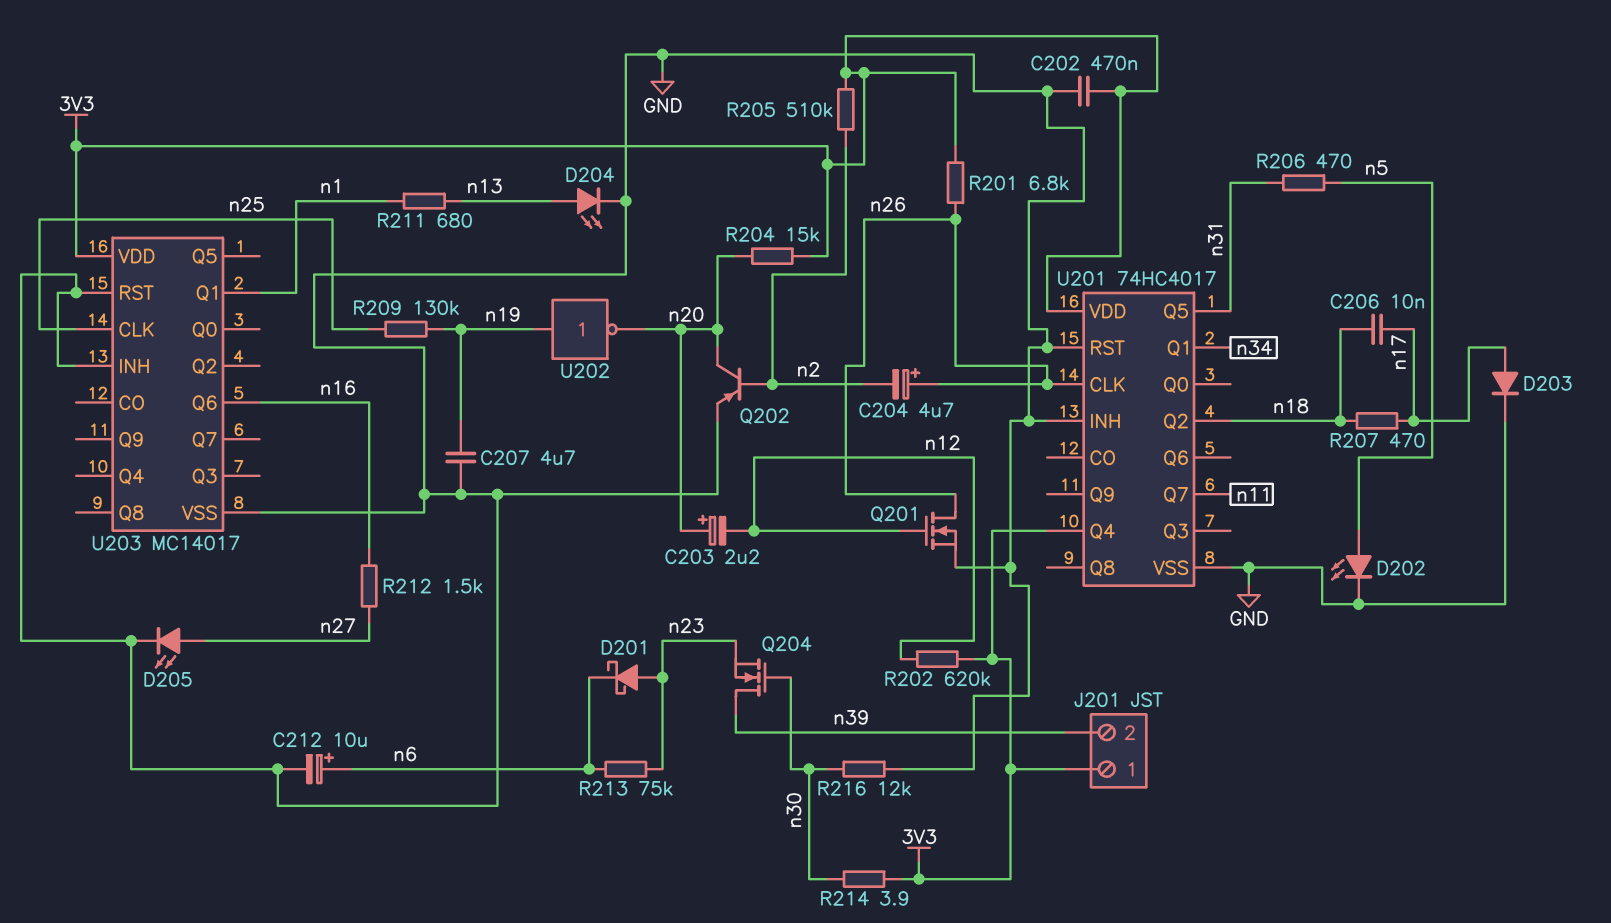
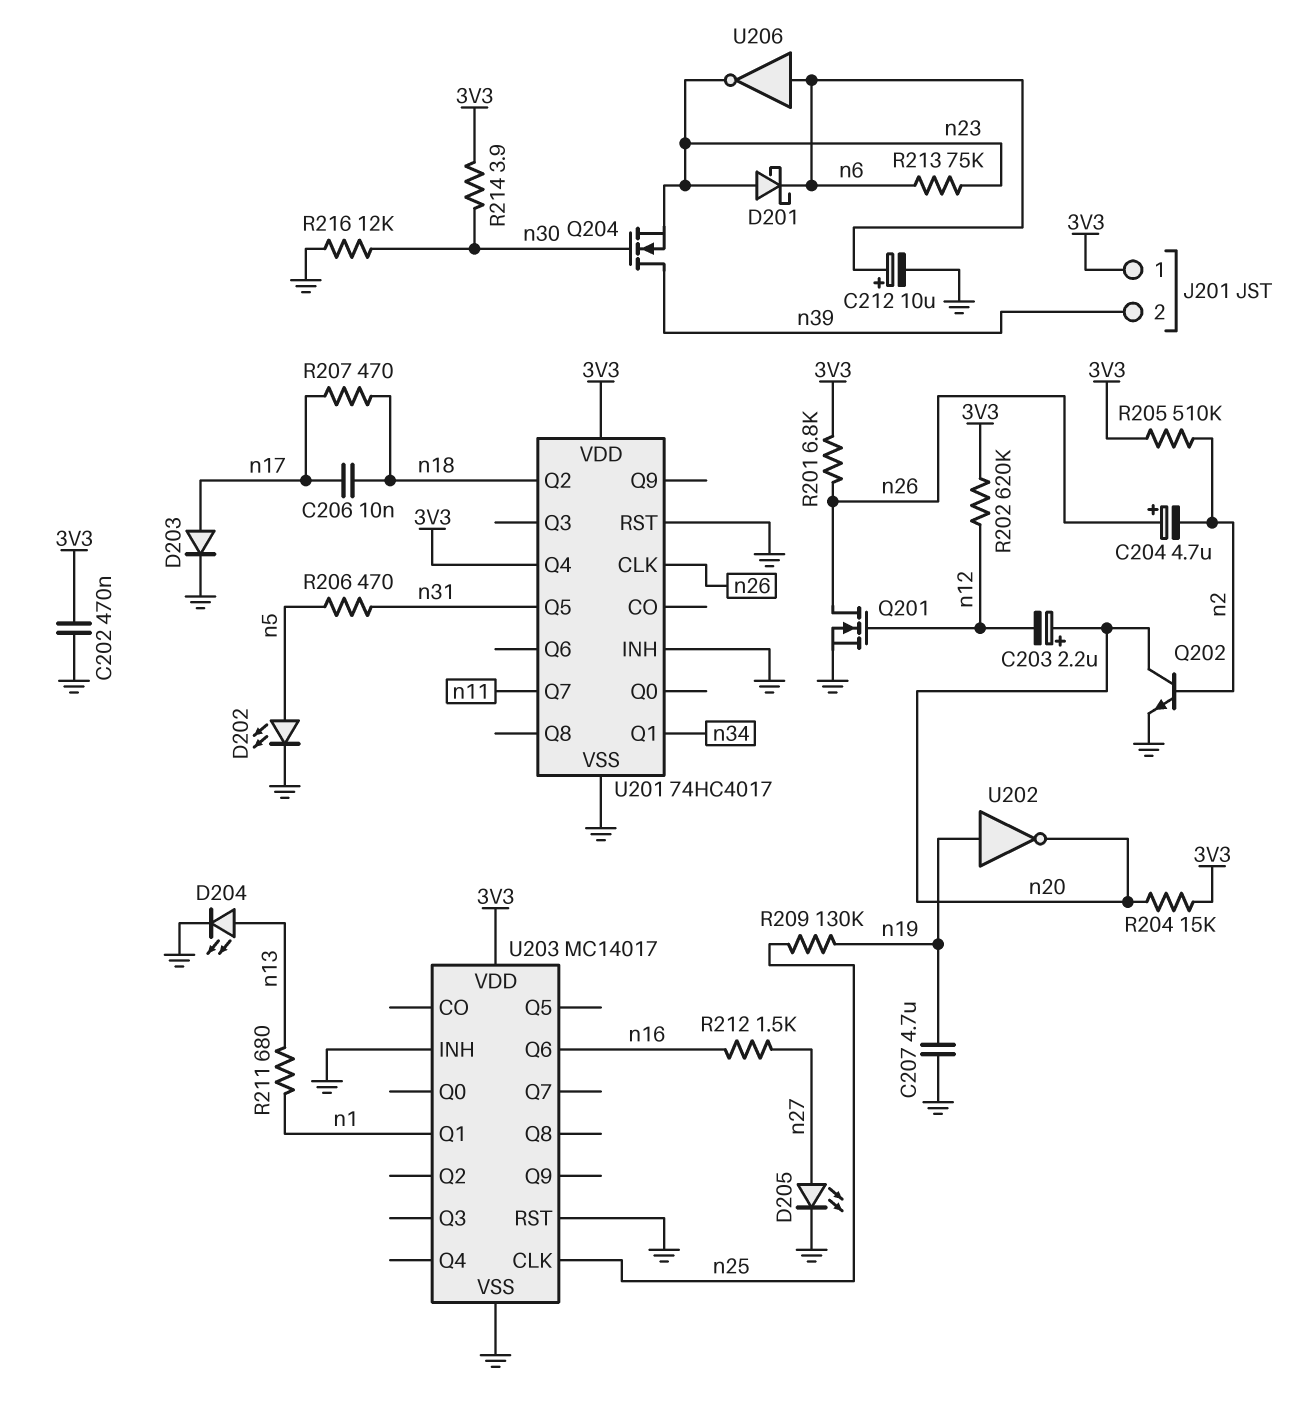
Q202: PNP (B n2, C n20, E GND) -> NPN (B n2, C n20, E GND)
U206: none -> NOT (in n6, out n23)

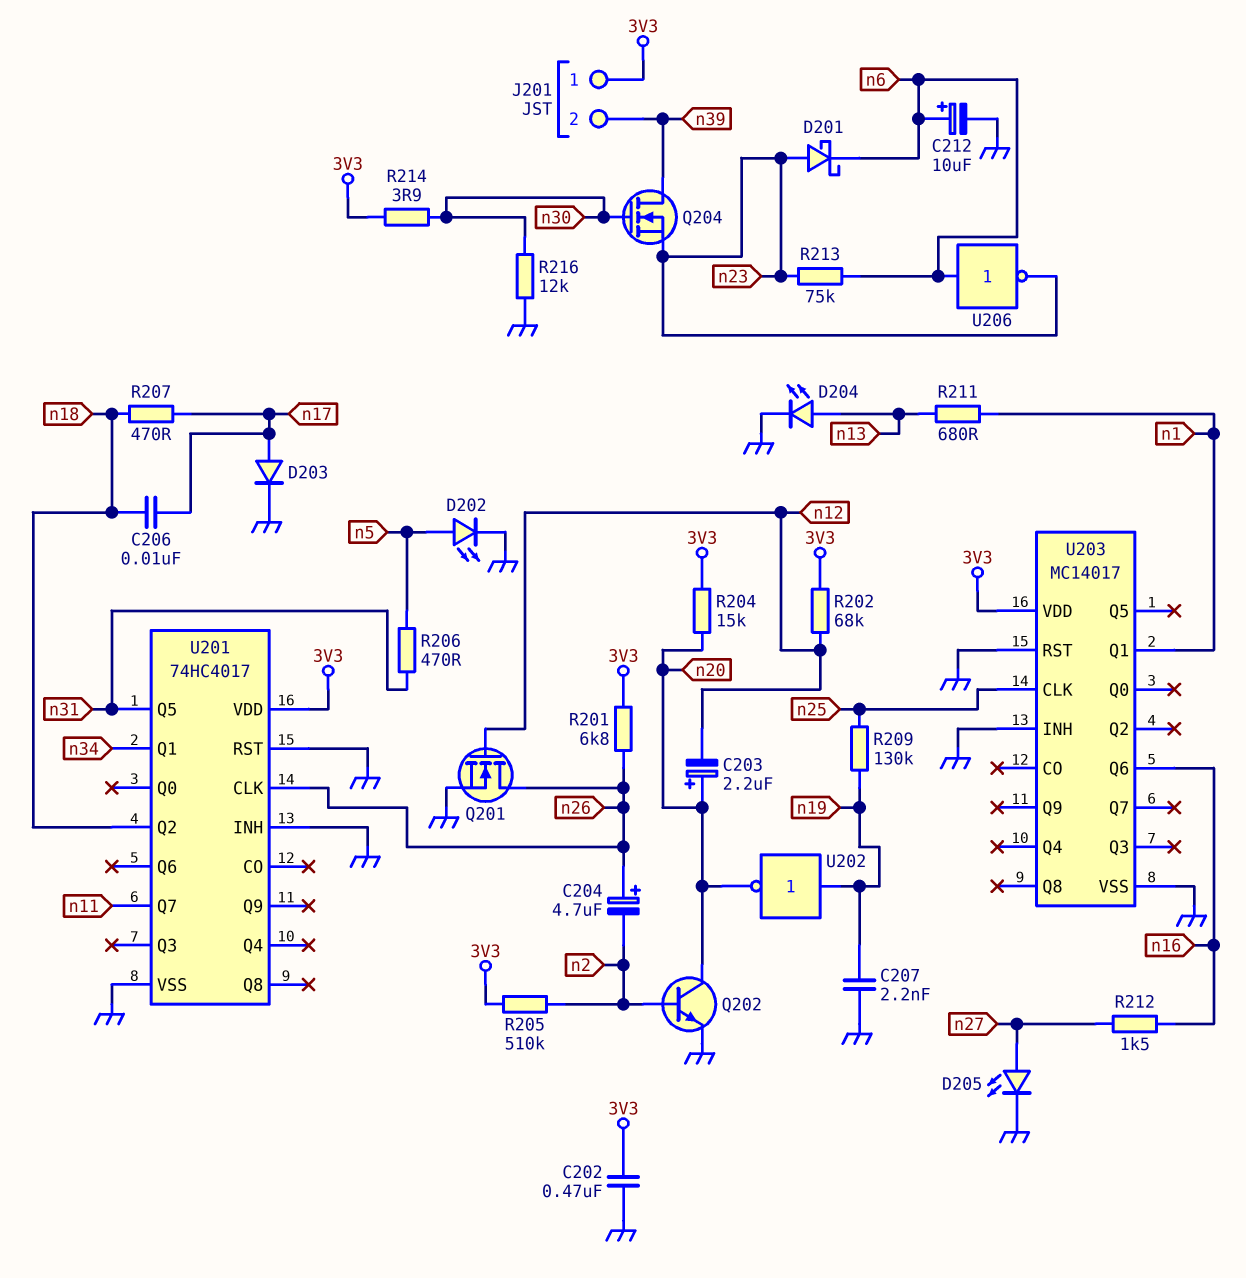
C207: 4.7uF (GND, n19) -> 2.2nF (GND, n19)
R202: 620k (3V3, n12) -> 68k (3V3, n12)
U201 pin Q4: 3V3 -> none

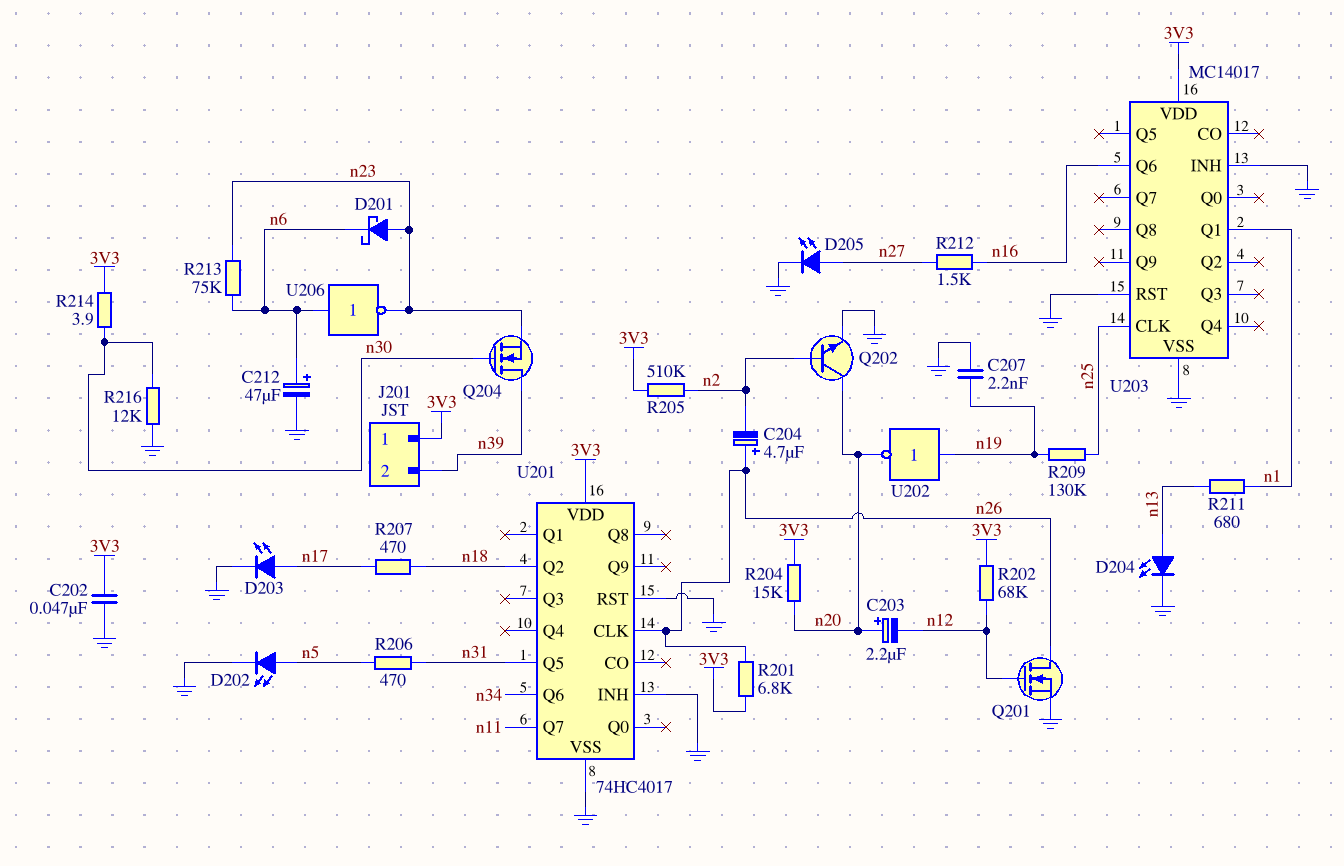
C202: 470nF (3V3, GND) -> 47nF (3V3, GND)
C206: 10nF (n17, n18) -> none
C212: 10uF (plus n6, minus GND) -> 47uF (plus n6, minus GND)
D203: diode (A n17, K GND) -> LED (A n17, K GND)
U201 pin Q1: n34 -> none
U201 pin Q6: none -> n34

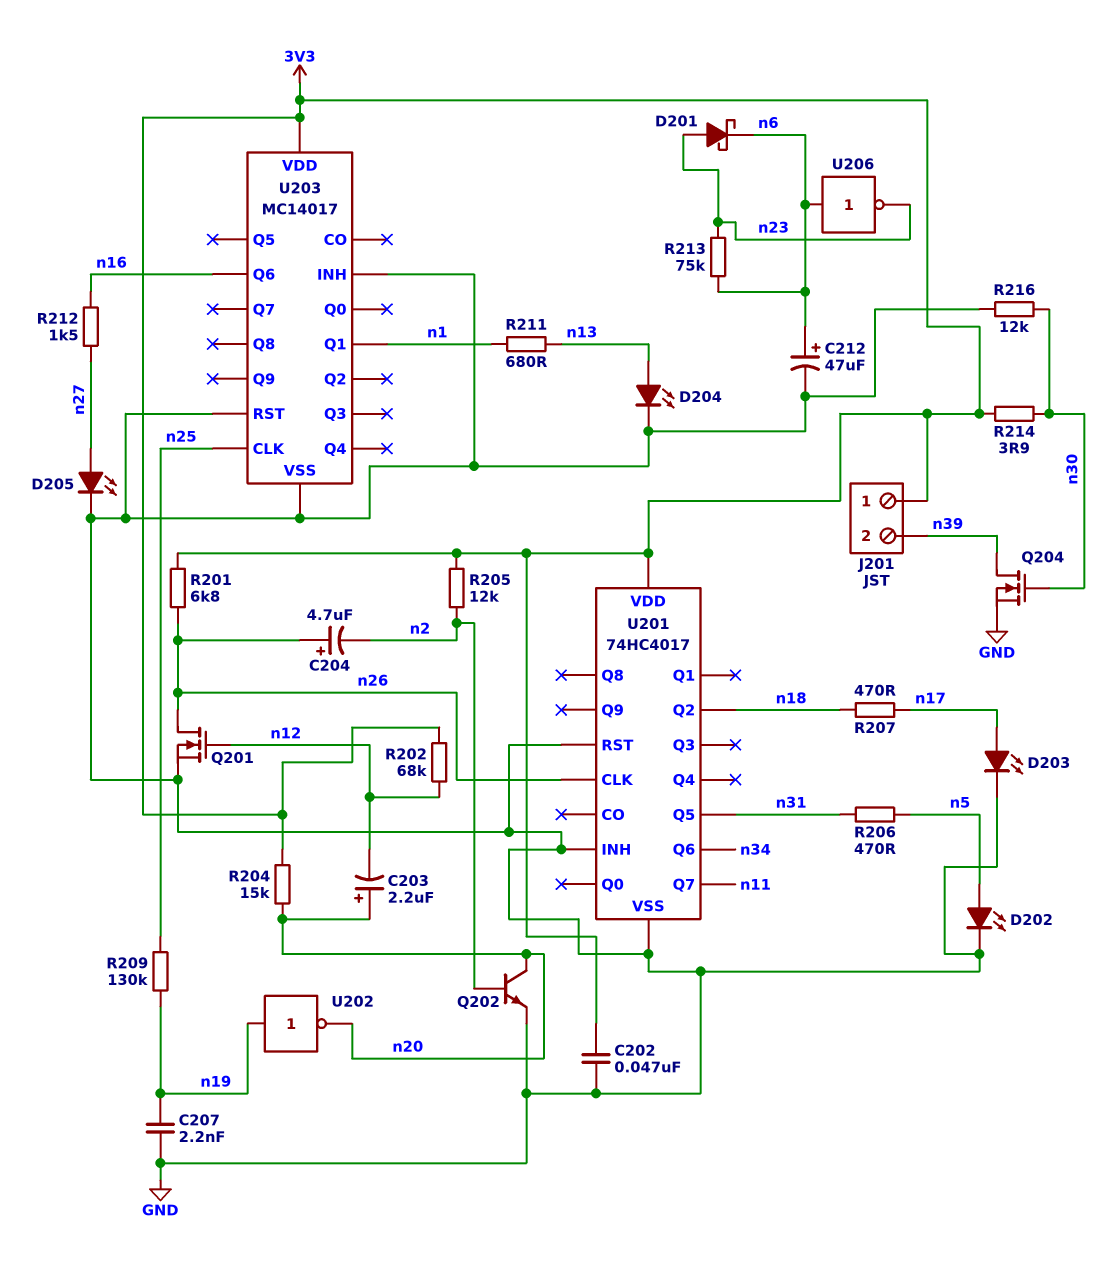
Q204: NMOS (G n30, D n39, S n23) -> NMOS (G n30, D n39, S GND)
R205: 510k (3V3, n2) -> 12k (3V3, n2)

